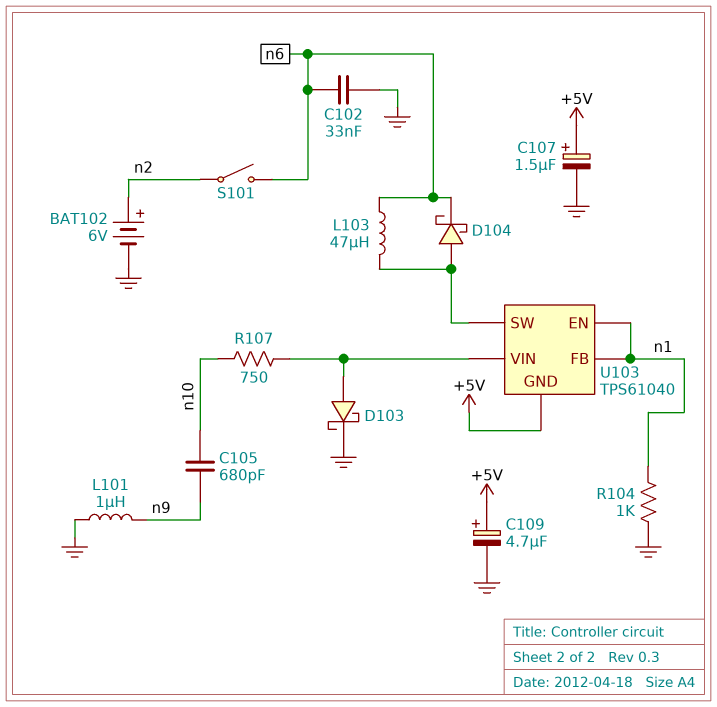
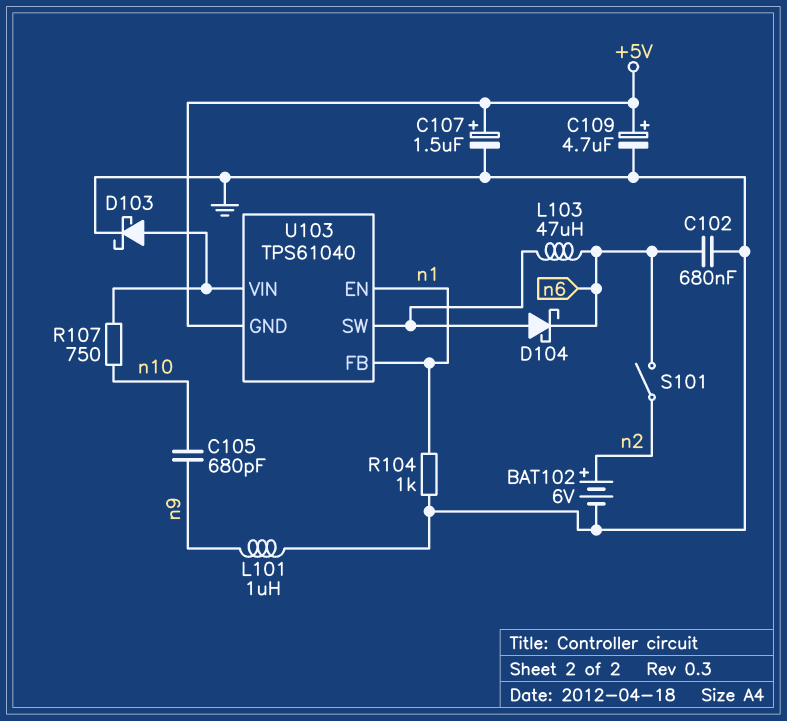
C102: 33nF (GND, n6) -> 680nF (GND, n6)

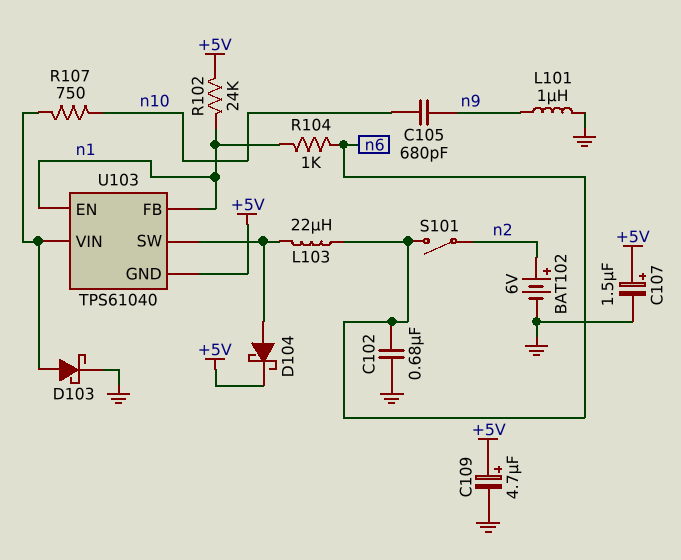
D104: schottky (A U103/SW, K n6) -> schottky (A U103/SW, K +5V)
L103: 47uH (U103/SW, n6) -> 22uH (U103/SW, n6)
R102: none -> 24k (+5V, n1)
R104: 1k (GND, n1) -> 1k (n1, n6)

